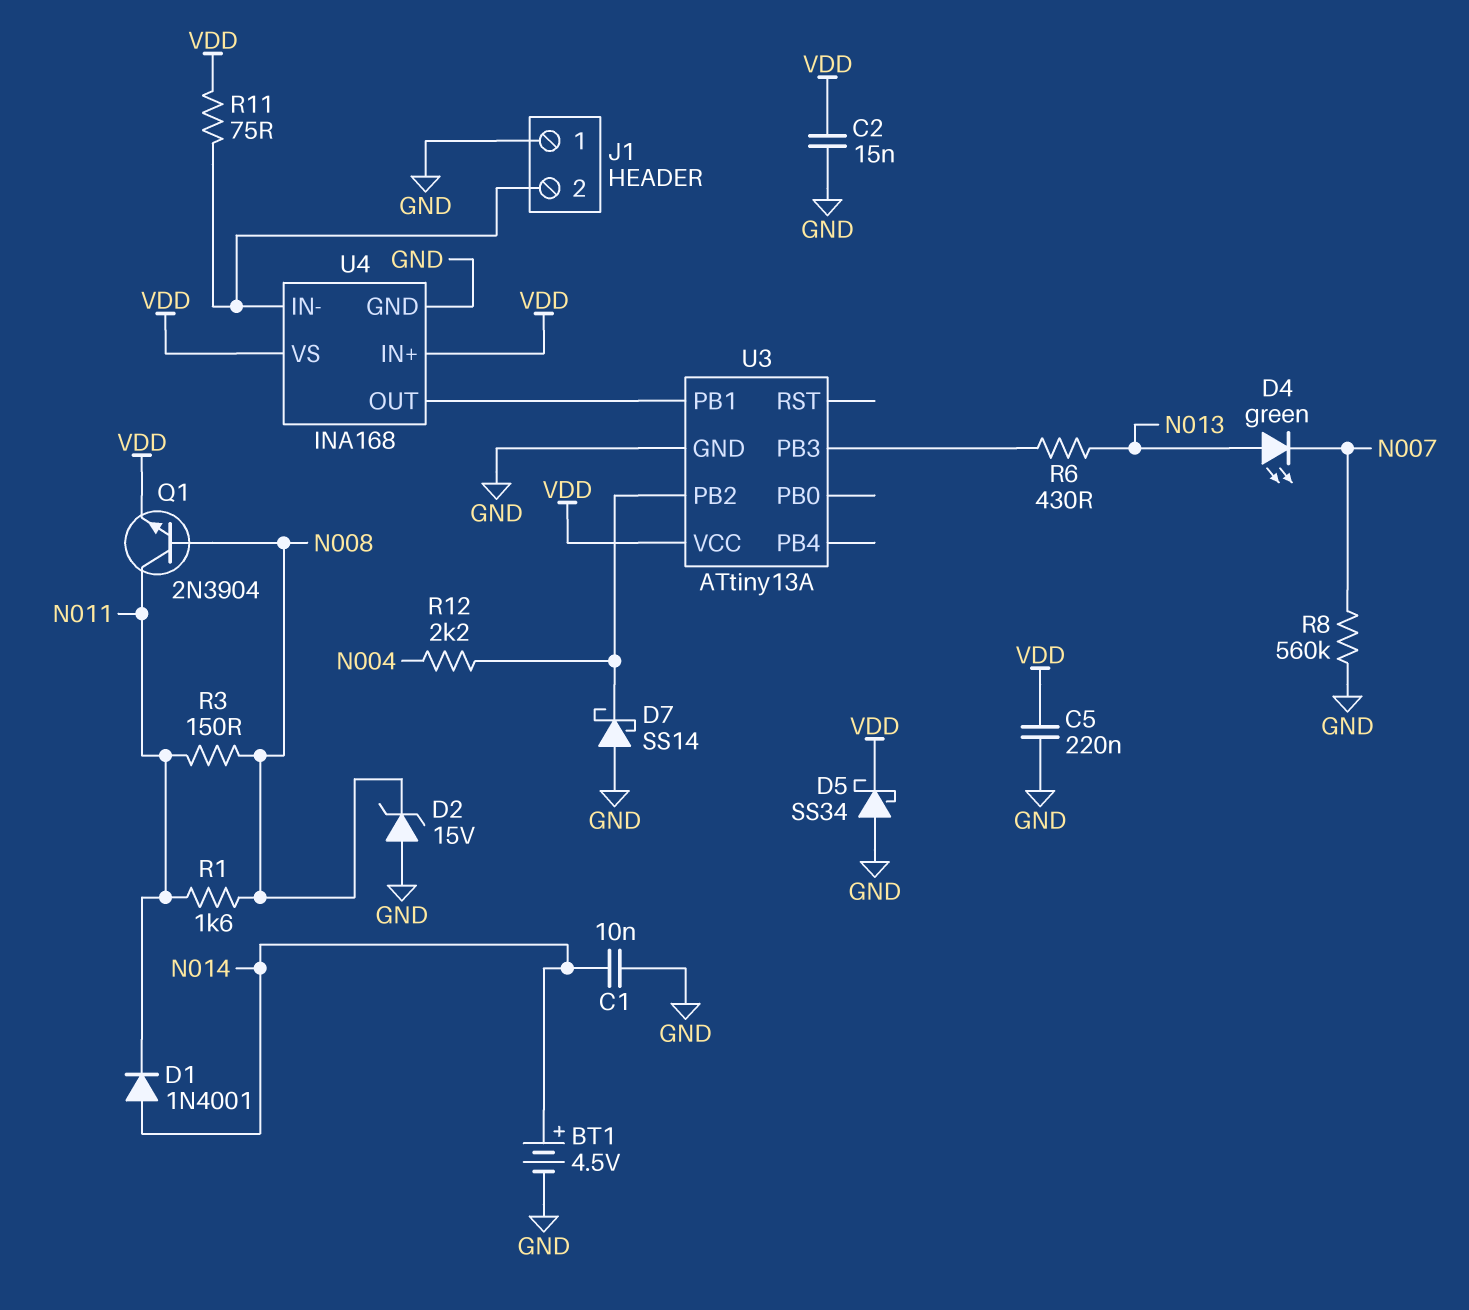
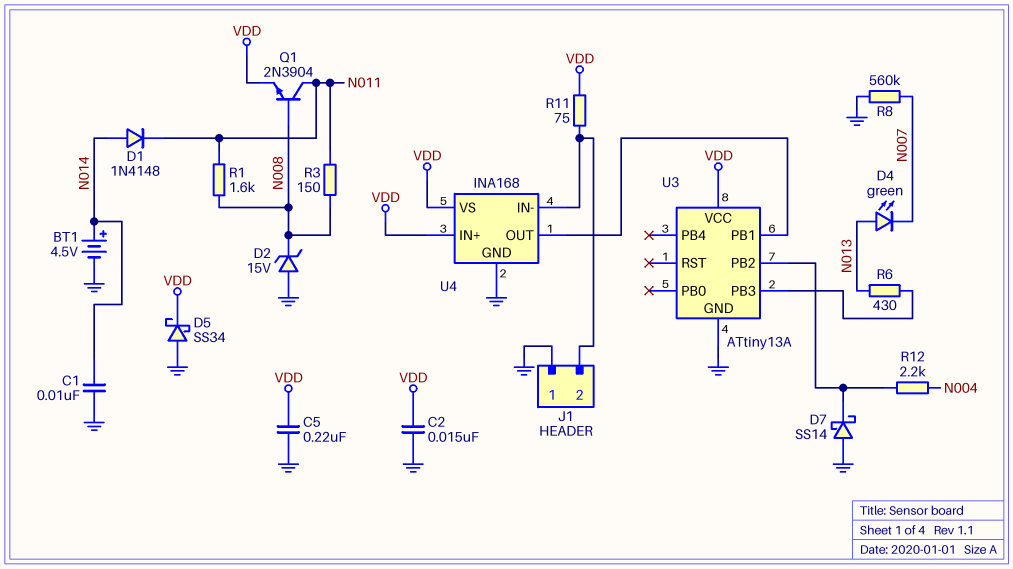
D1: diode 1N4001 (A N014, K N011) -> diode 1N4148 (A N014, K N011)

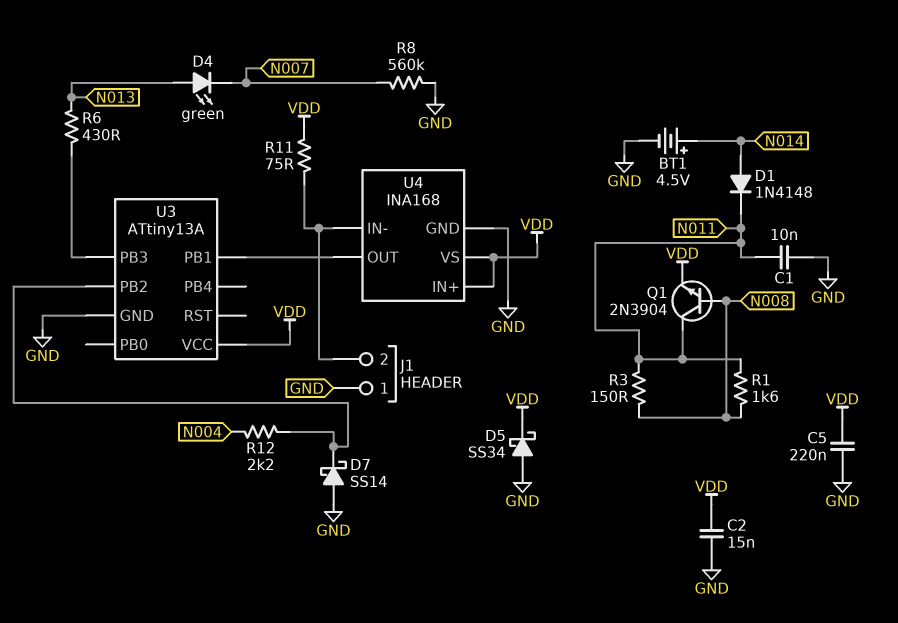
C1: 10nF (GND, N014) -> 10nF (GND, N011)
D2: zener 15V (A GND, K N008) -> none

